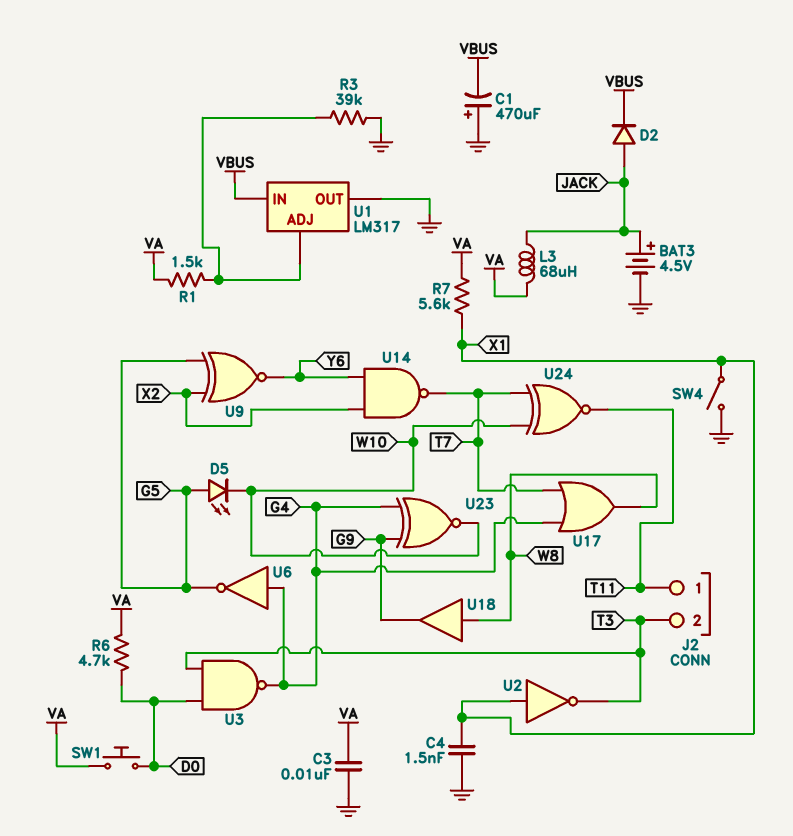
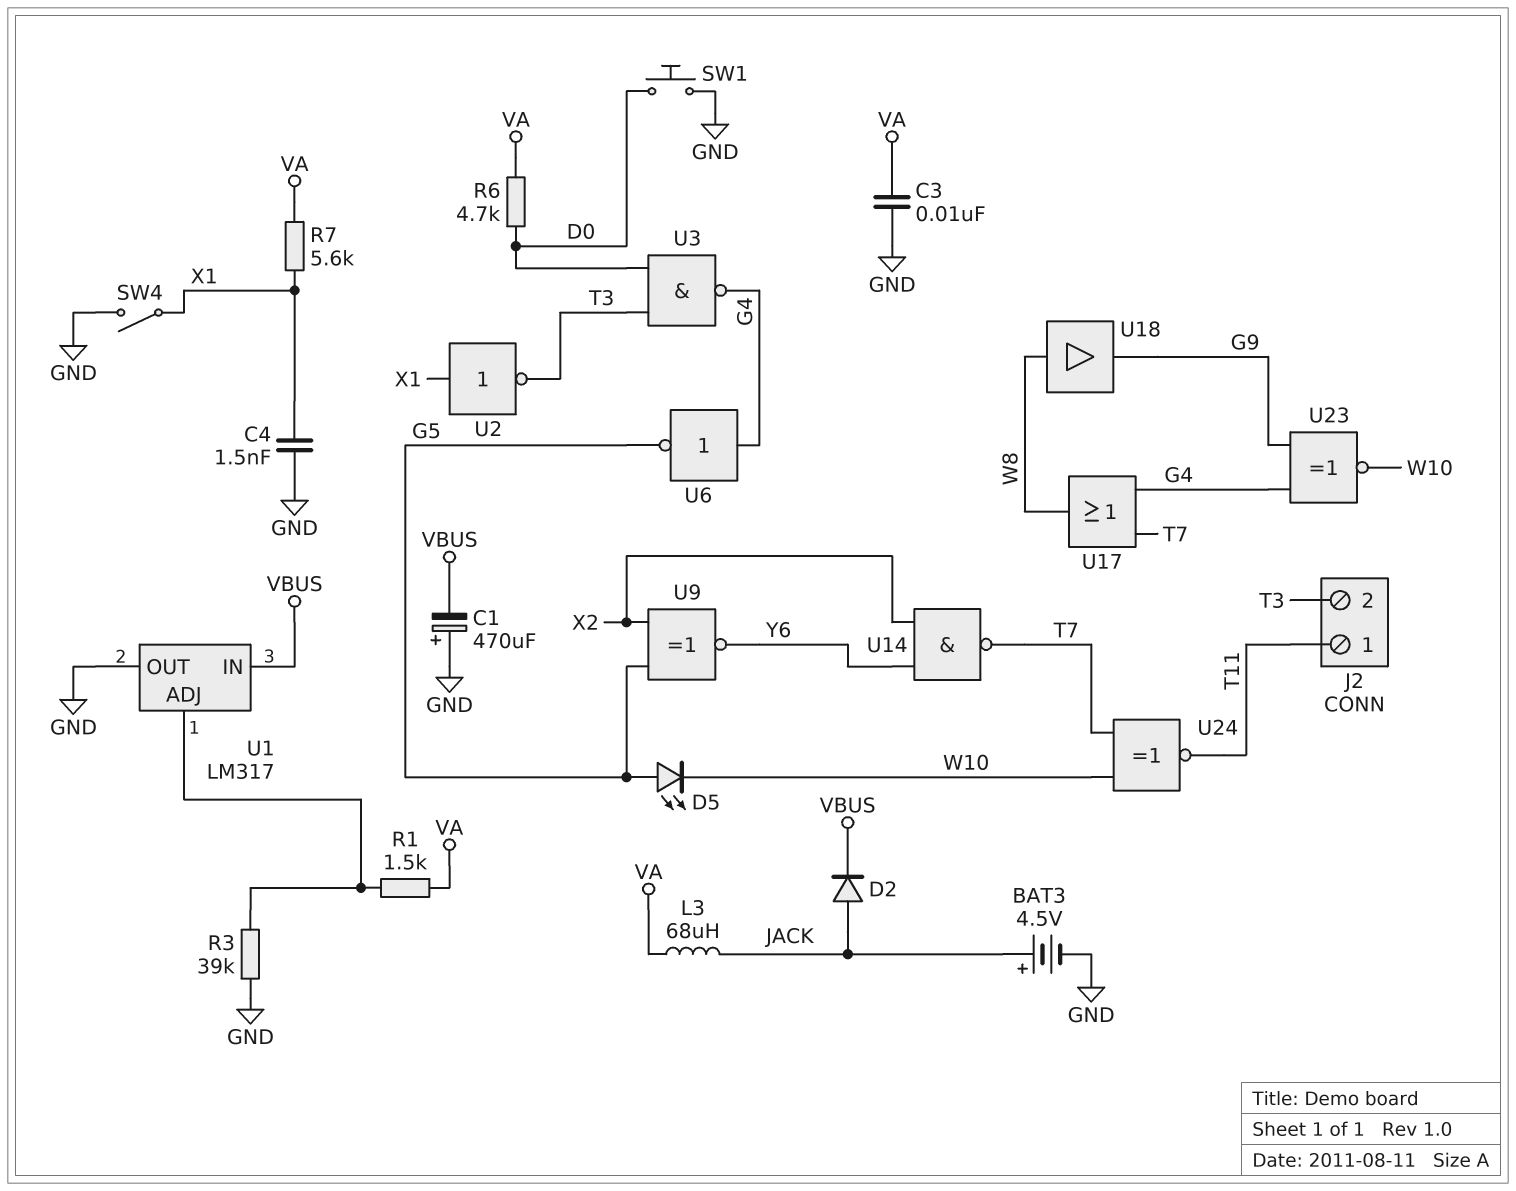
SW1: button (D0, VA) -> button (D0, GND)

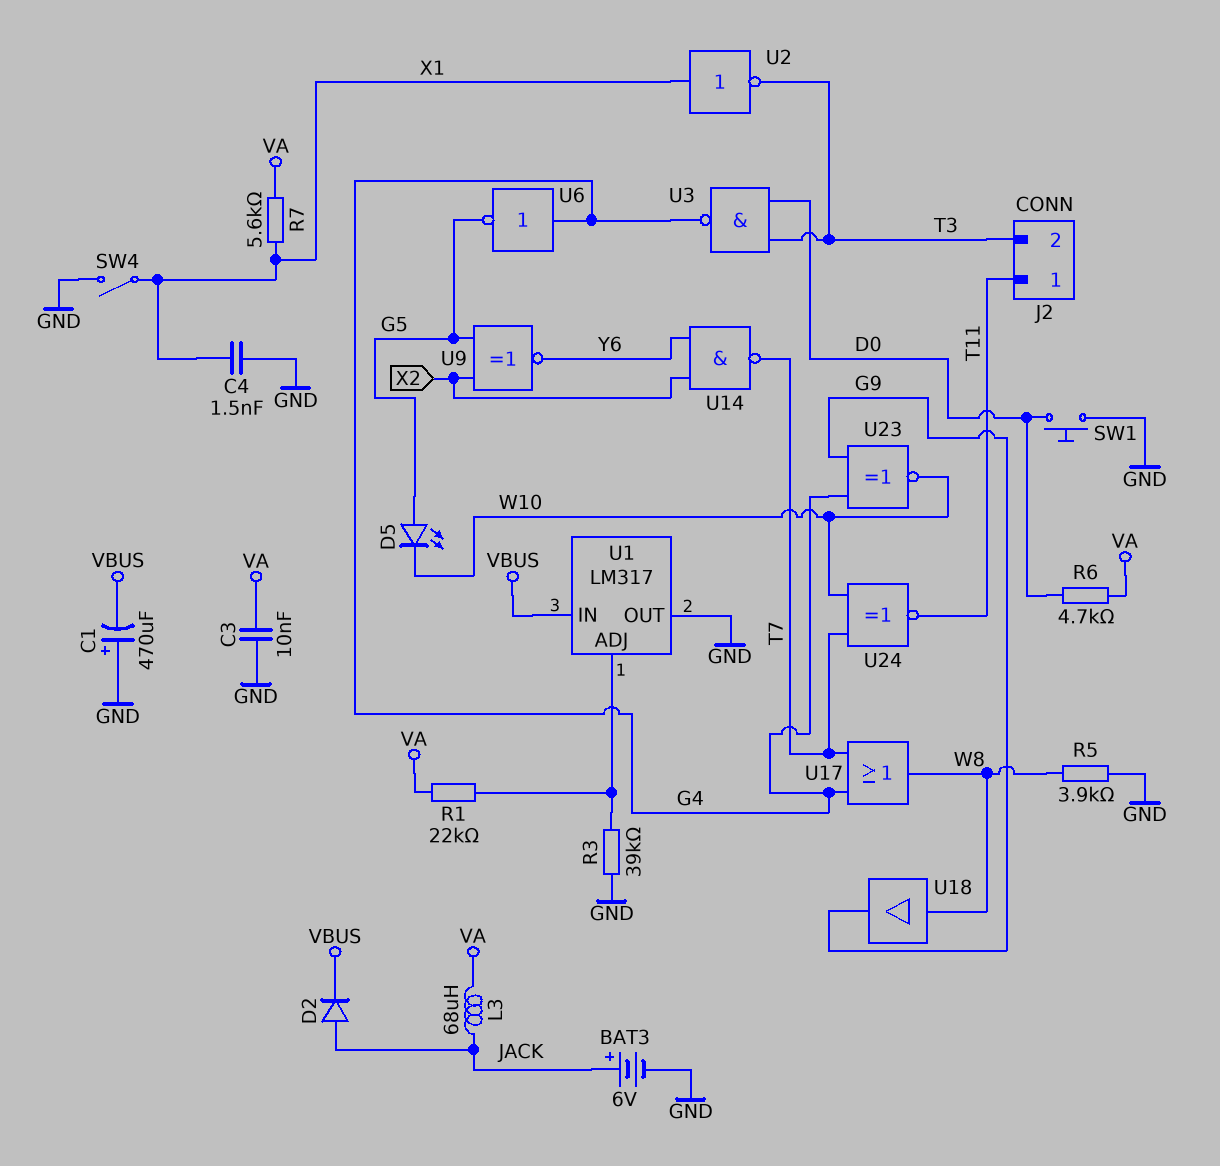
BAT3: 4.5V (plus JACK, minus GND) -> 6V (plus JACK, minus GND)
R1: 1.5k (U1/ADJ, VA) -> 22k (U1/ADJ, VA)
R5: none -> 3.9k (GND, W8)

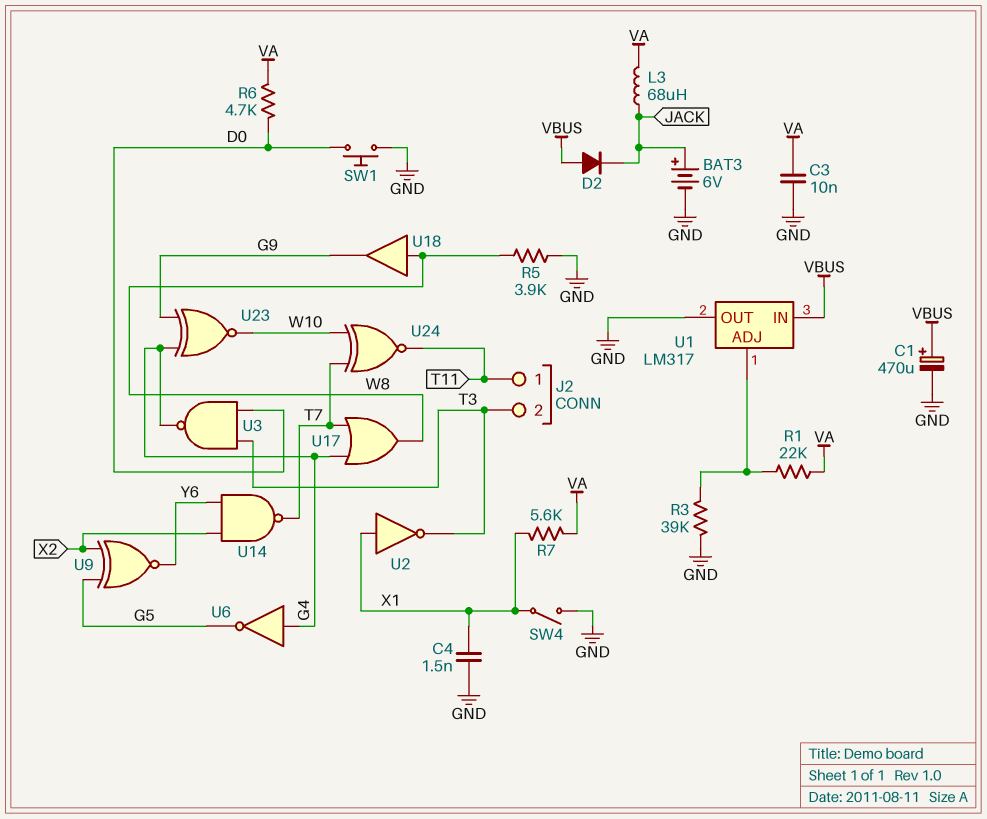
C1: 470uF (plus GND, minus VBUS) -> 470uF (plus VBUS, minus GND)
D2: diode (A JACK, K VBUS) -> diode (A VBUS, K JACK)
D5: LED (A G5, K W10) -> none

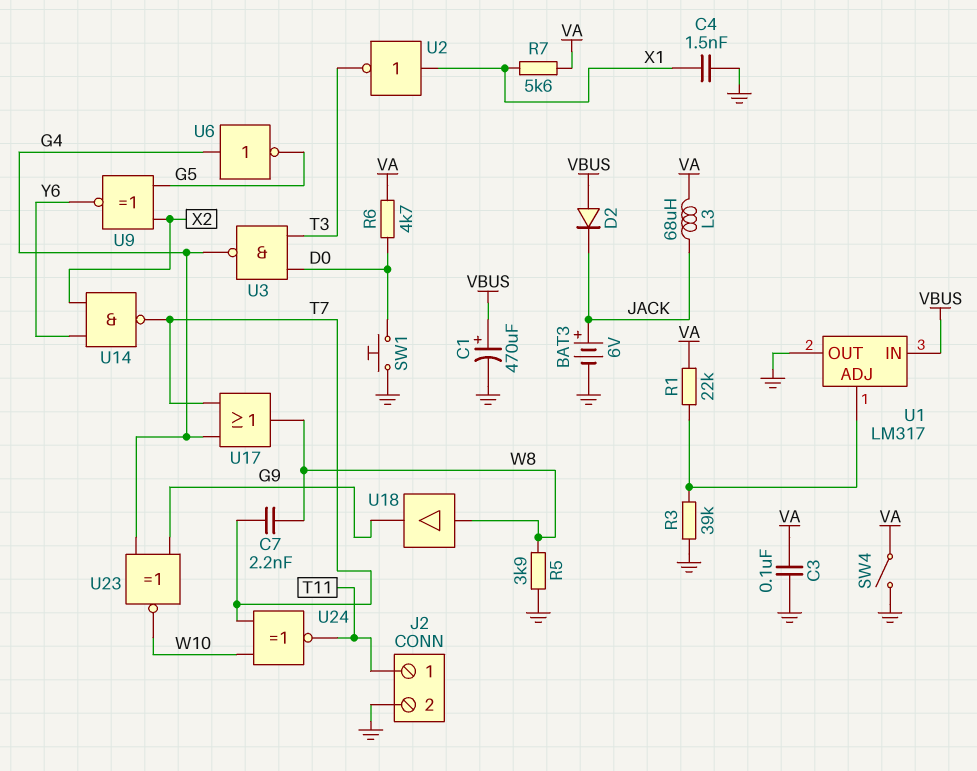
C3: 10nF (GND, VA) -> 100nF (GND, VA)
C7: none -> 2.2nF (T7, W8)
J2 pin 2: T3 -> GND
SW4: switch (GND, X1) -> switch (GND, VA)

